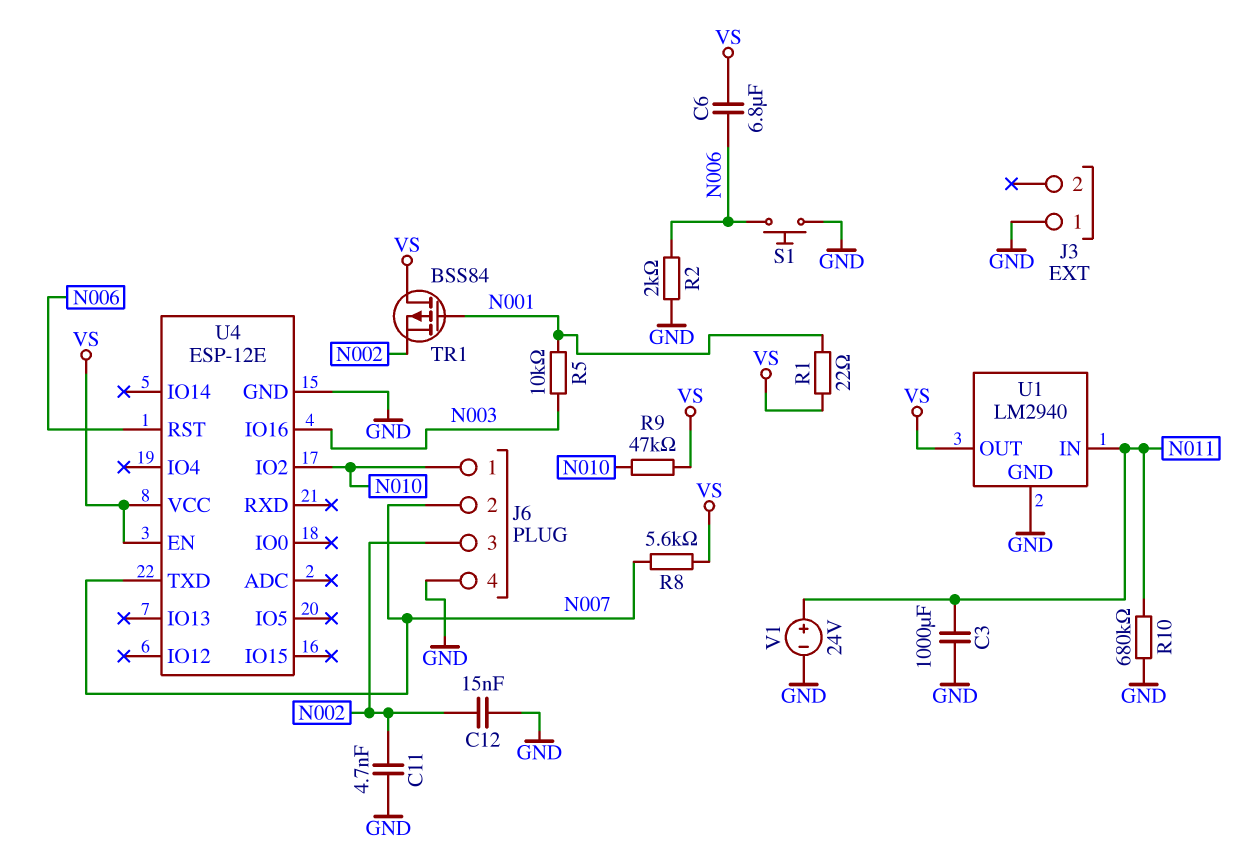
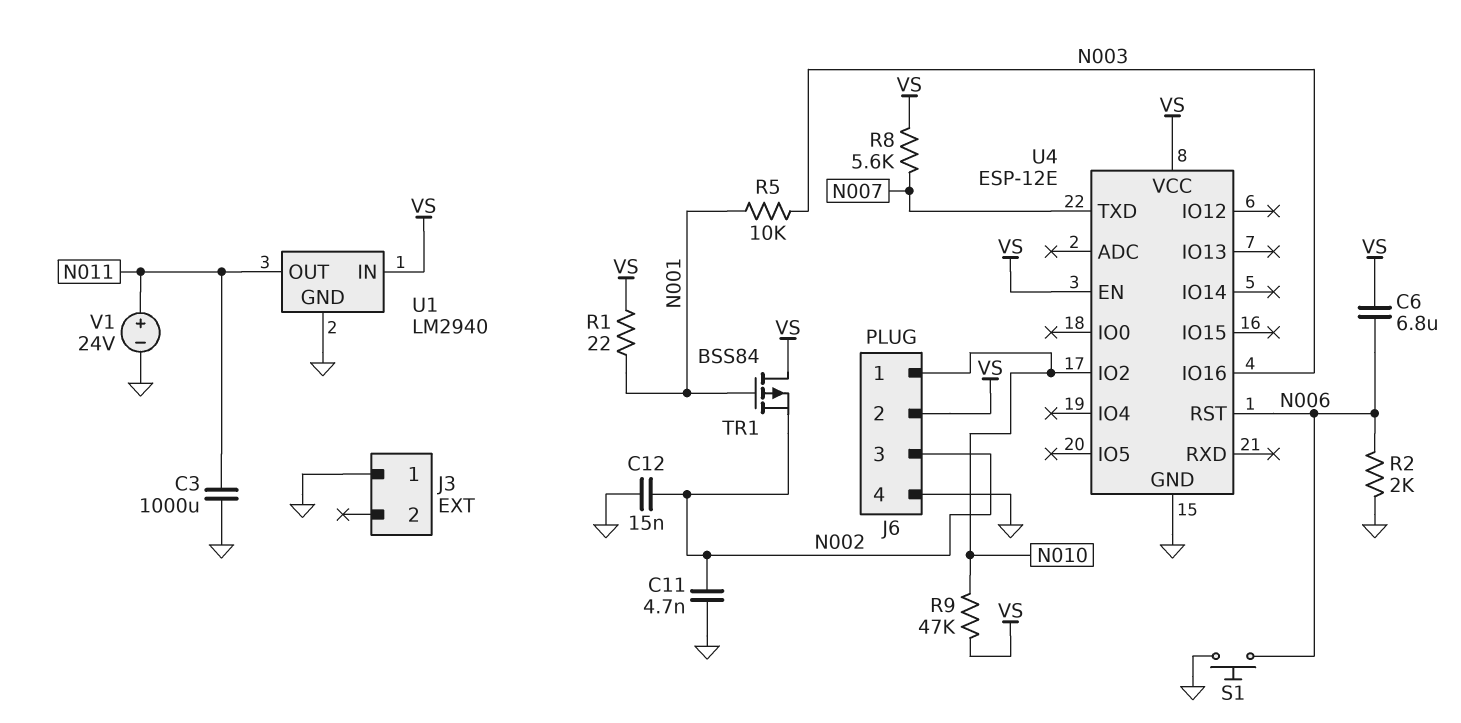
J6 pin 2: N007 -> VS
R10: 680k (GND, N011) -> none
U1 pin IN: N011 -> VS
U1 pin OUT: VS -> N011

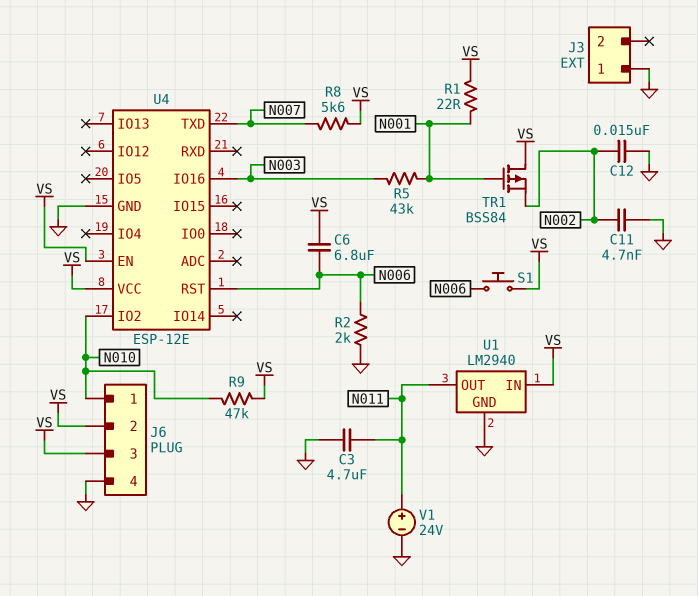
C3: 1000uF (GND, N011) -> 4.7uF (GND, N011)
J6 pin 3: N002 -> VS
R5: 10k (N001, N003) -> 43k (N001, N003)
S1: button (GND, N006) -> button (N006, VS)

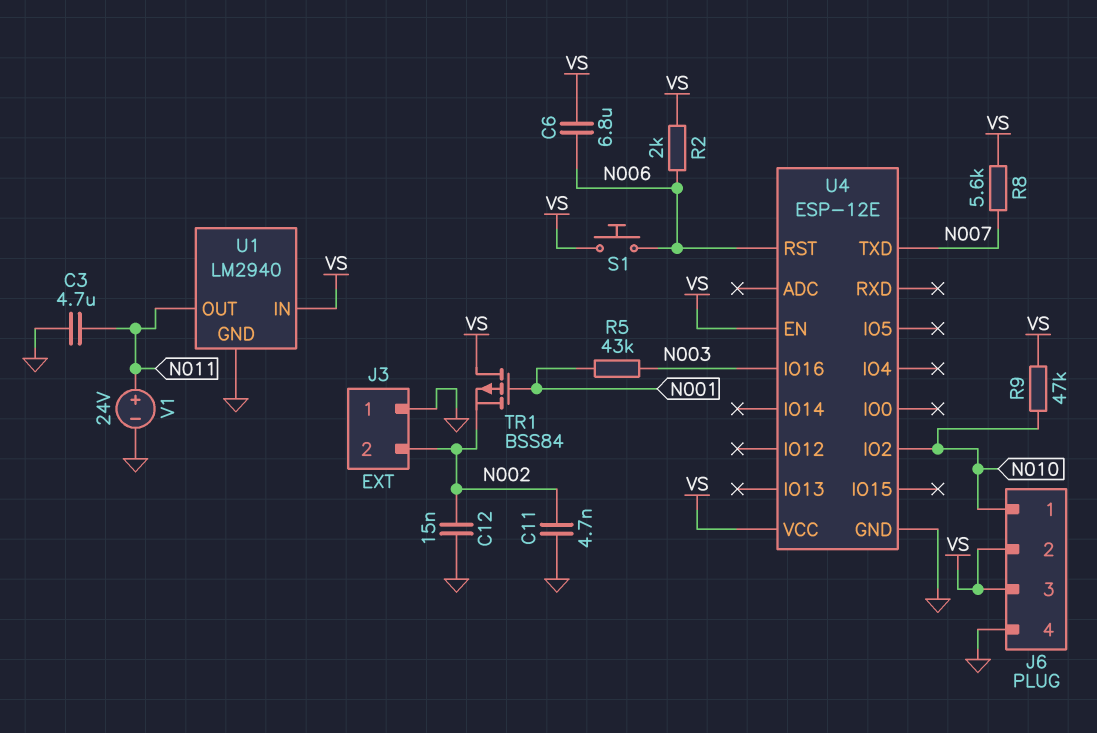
J3 pin 2: none -> N002
R1: 22 (N001, VS) -> none
R2: 2k (GND, N006) -> 2k (N006, VS)

